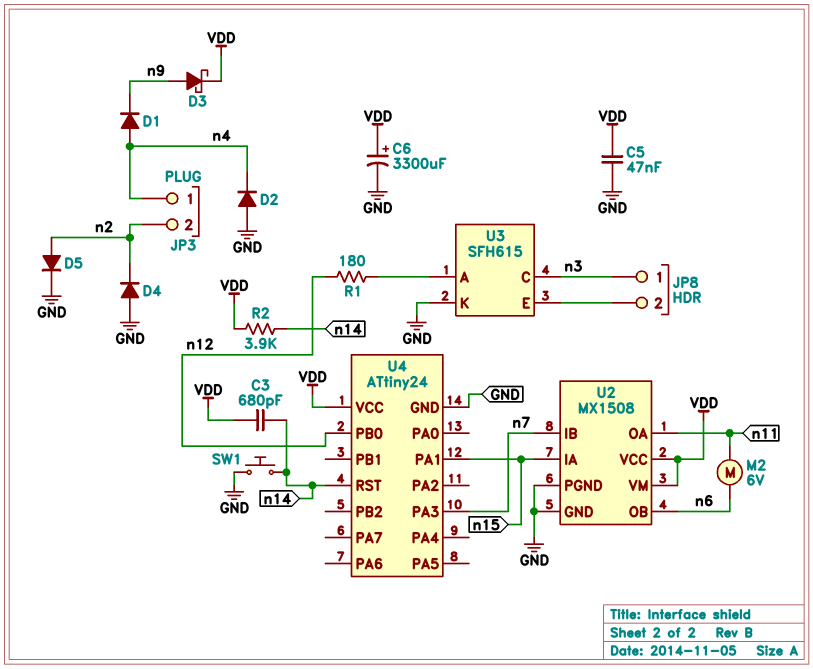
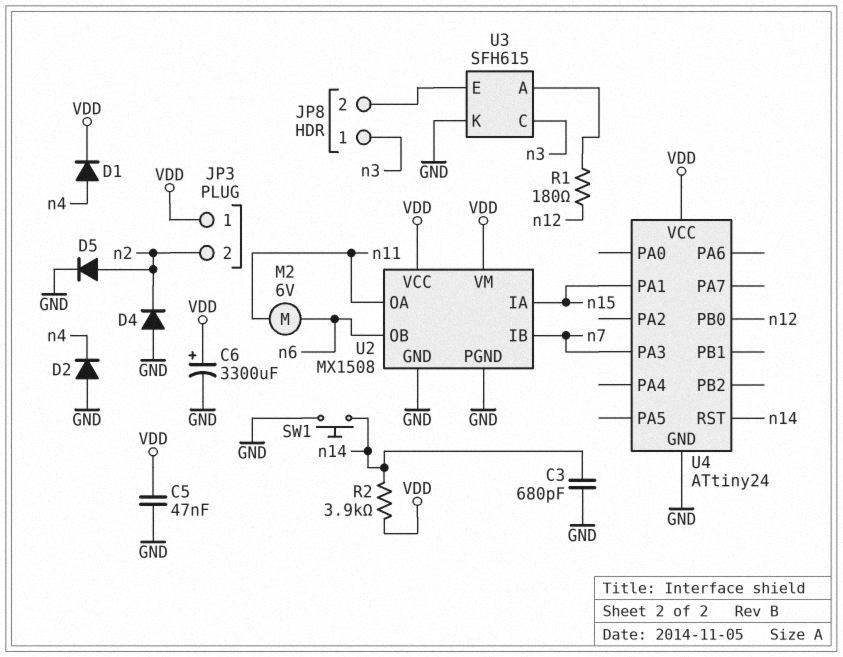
C3: 680pF (VDD, n14) -> 680pF (GND, n14)
D1: diode (A n4, K n9) -> diode (A n4, K VDD)
D3: schottky (A n9, K VDD) -> none
JP3 pin 1: n4 -> VDD

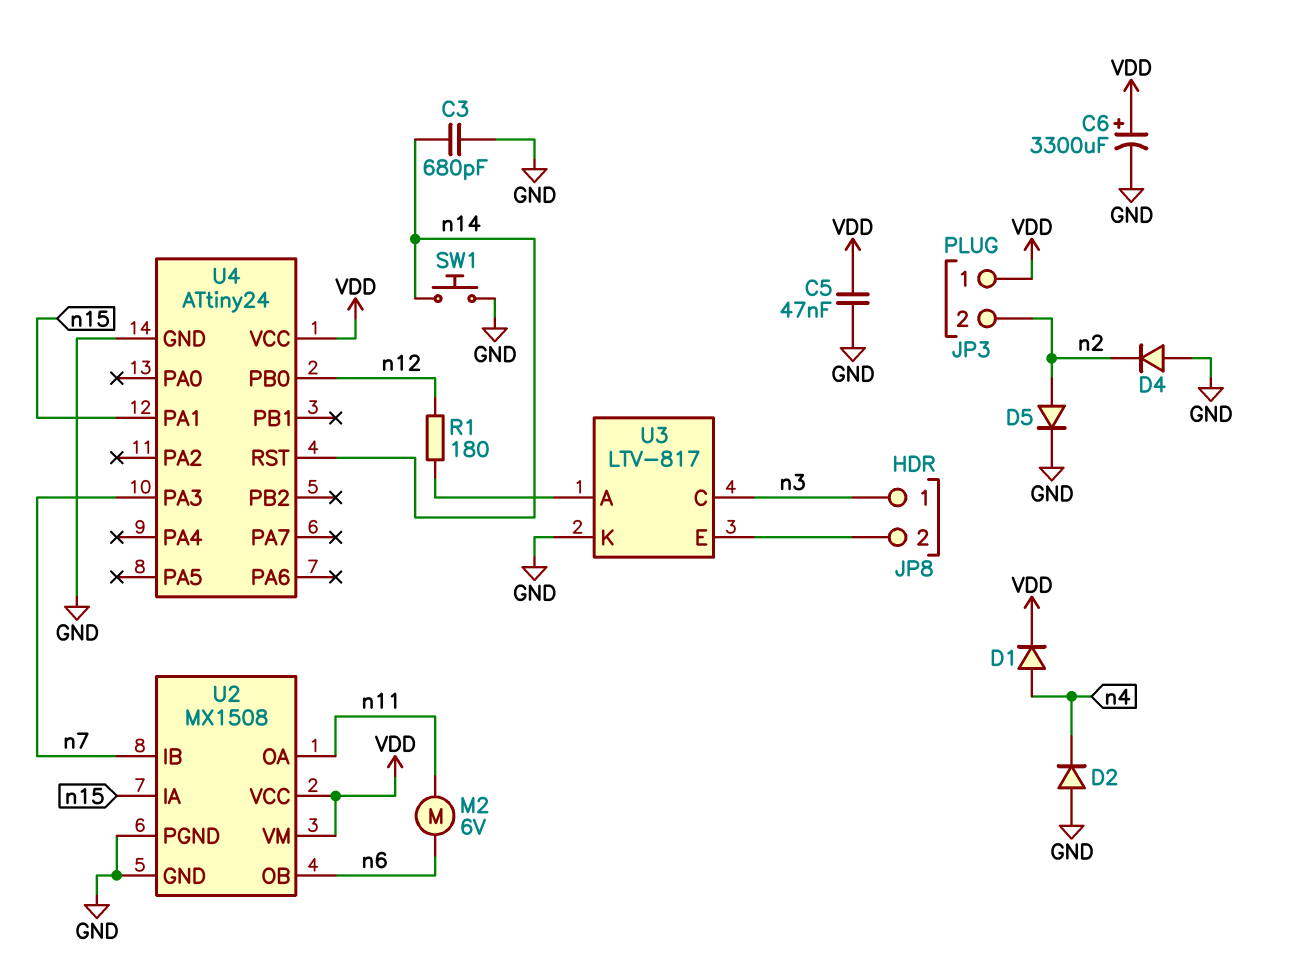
R2: 3.9k (VDD, n14) -> none
U3: SFH615 -> LTV-817

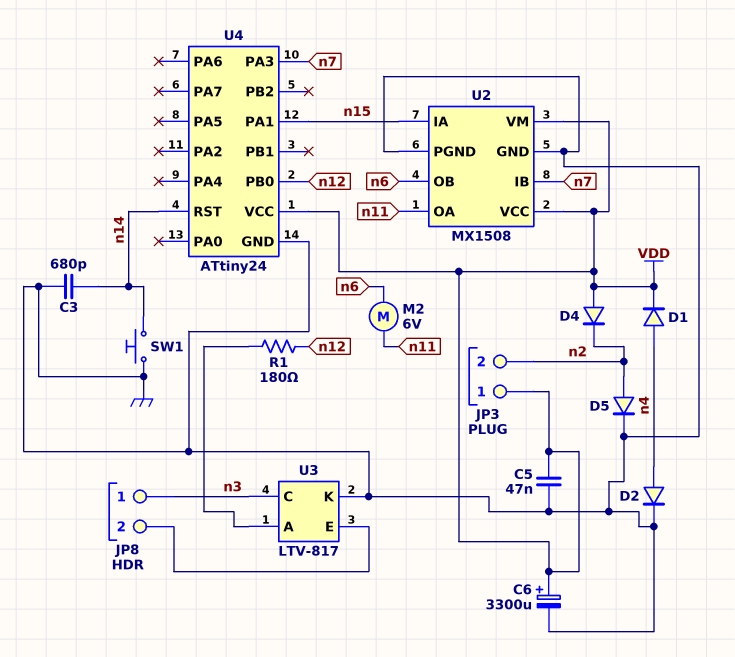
D2: diode (A GND, K n4) -> diode (A n4, K GND)
D4: diode (A GND, K n2) -> diode (A VDD, K n2)

